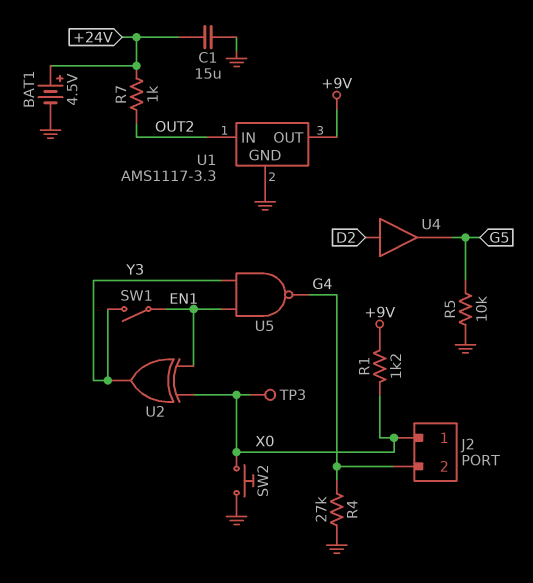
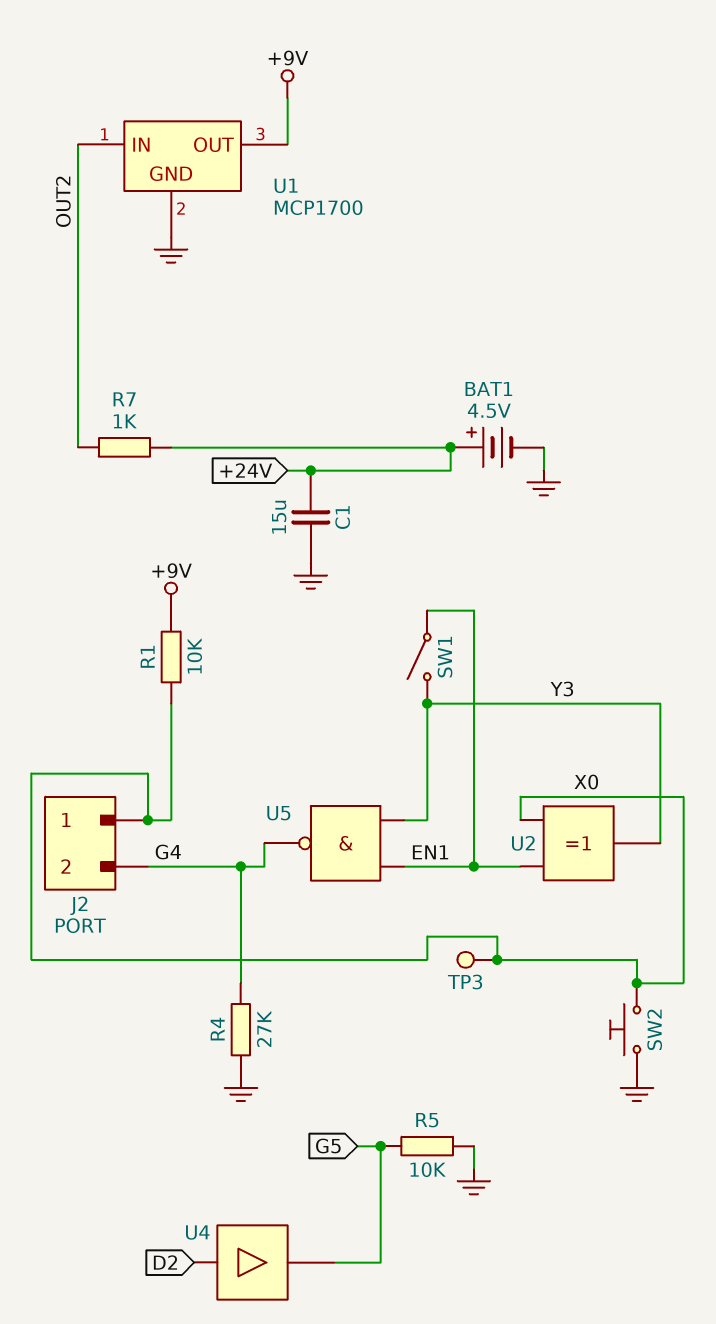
R1: 1.2k (+9V, X0) -> 10k (+9V, X0)
U1: AMS1117-3.3 -> MCP1700

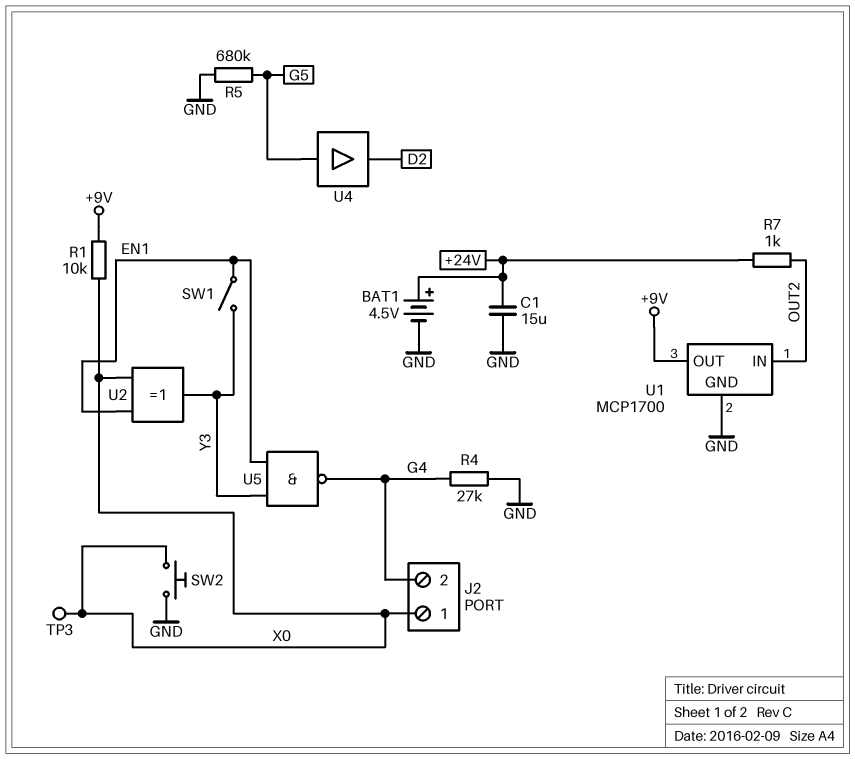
R5: 10k (G5, GND) -> 680k (G5, GND)
U4: buffer (in D2, out G5) -> buffer (in G5, out D2)

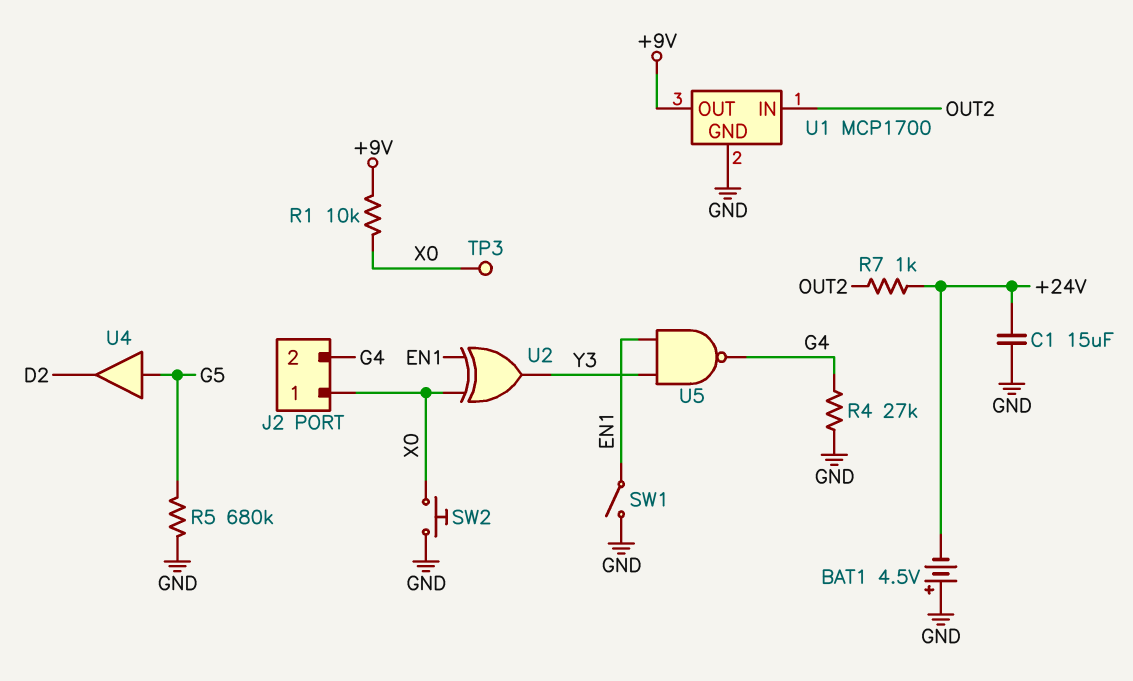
BAT1: 4.5V (plus +24V, minus GND) -> 4.5V (plus GND, minus +24V)
SW1: switch (EN1, Y3) -> switch (EN1, GND)

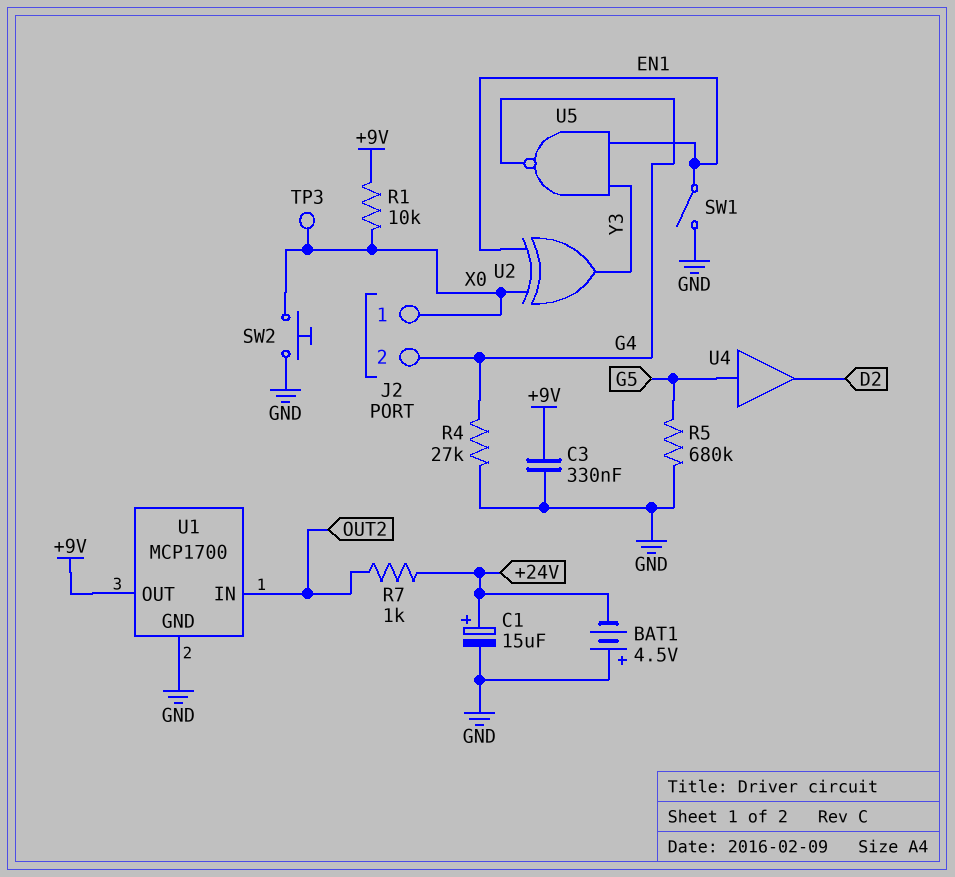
C1: 15uF (+24V, GND) -> 15uF (plus +24V, minus GND)
C3: none -> 330nF (+9V, GND)

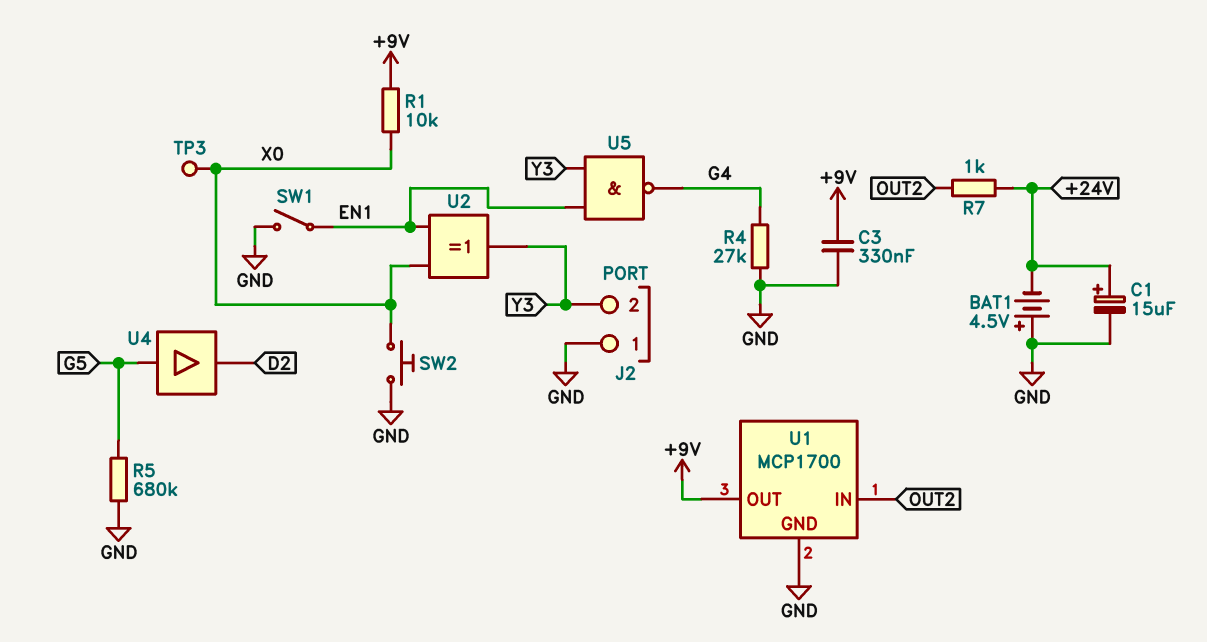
J2 pin 1: X0 -> GND
J2 pin 2: G4 -> Y3

